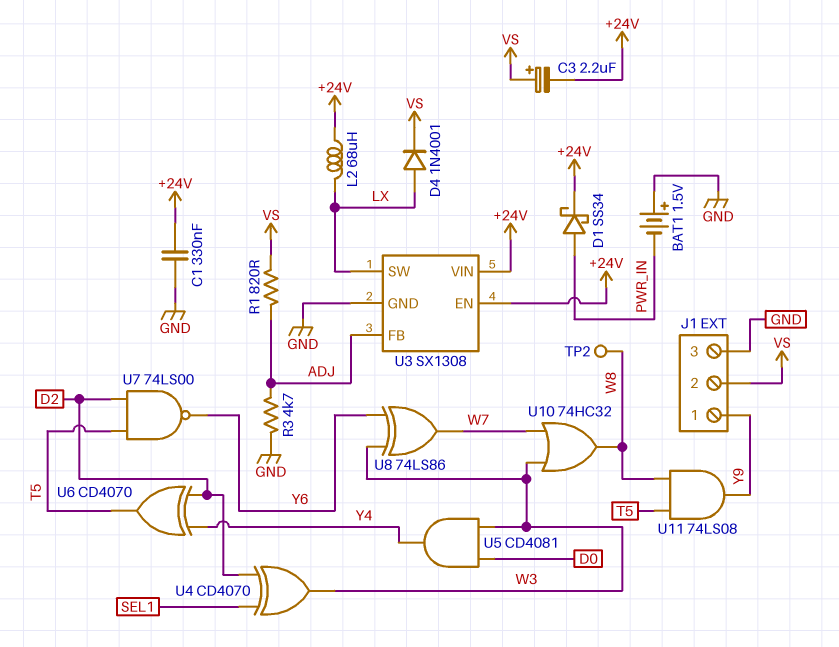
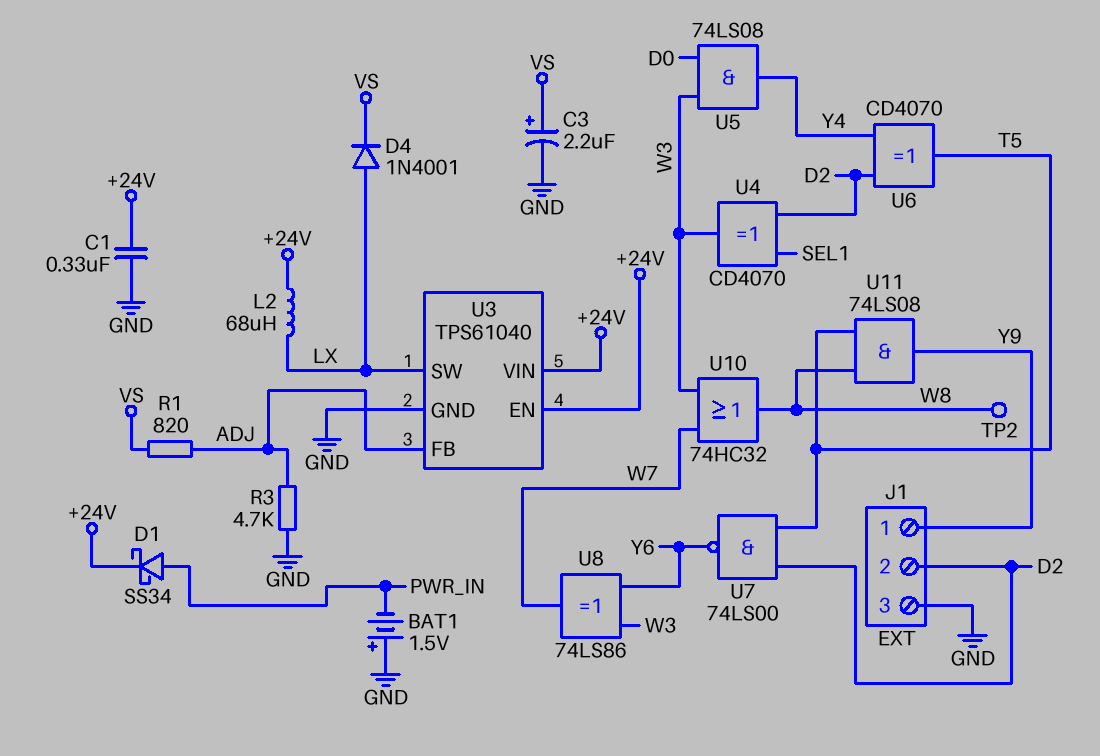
C3: 2.2uF (plus VS, minus +24V) -> 2.2uF (plus VS, minus GND)
J1 pin 2: VS -> D2
U3: SX1308 -> TPS61040
U5: AND CD4081 (in D0, in W3, out Y4) -> AND 74LS08 (in D0, in W3, out Y4)

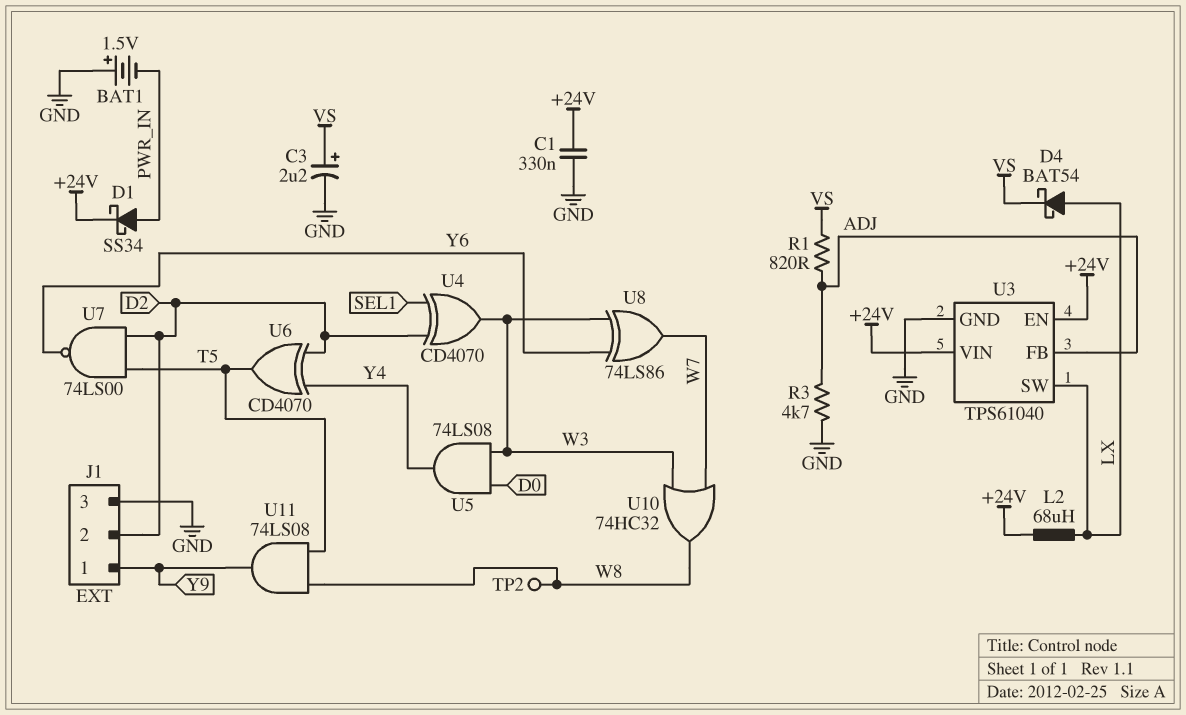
D4: diode 1N4001 (A LX, K VS) -> schottky BAT54 (A LX, K VS)

